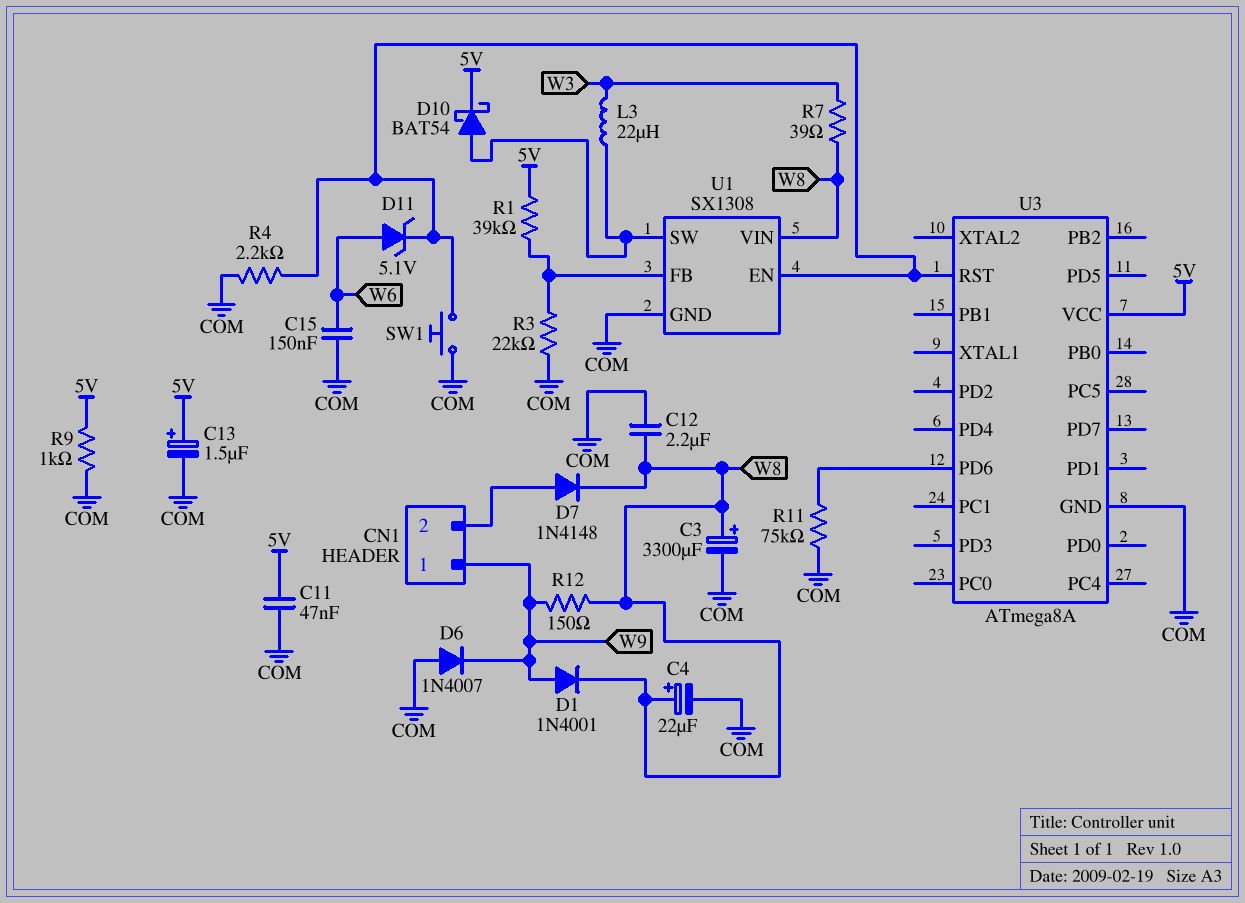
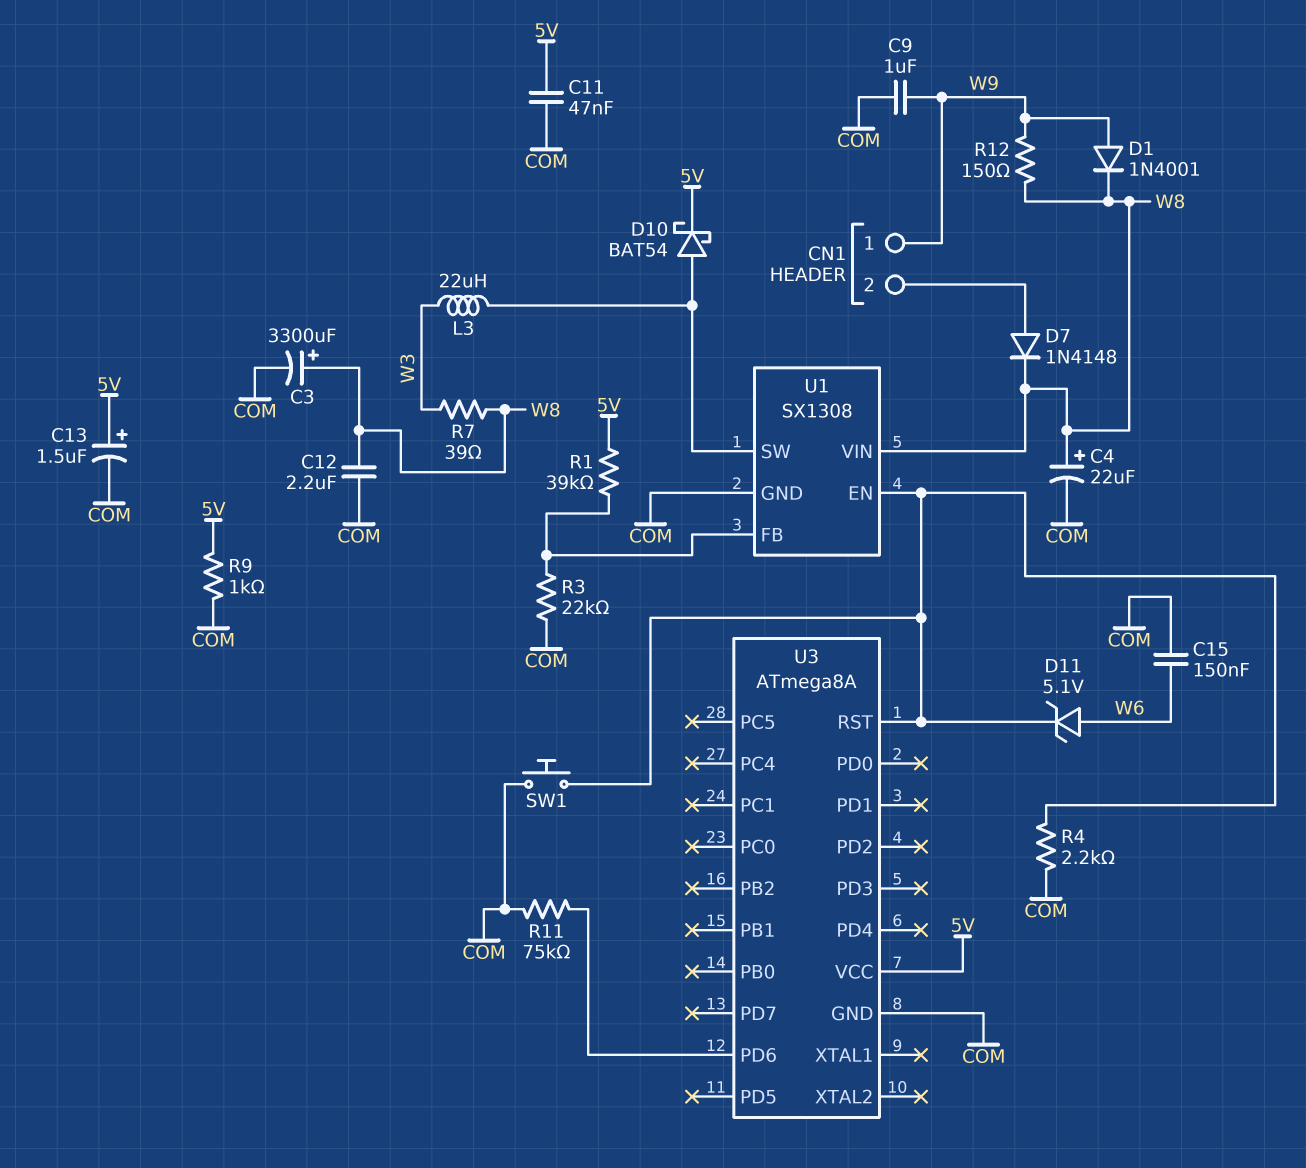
C9: none -> 1uF (COM, W9)
D6: diode 1N4007 (A COM, K W9) -> none

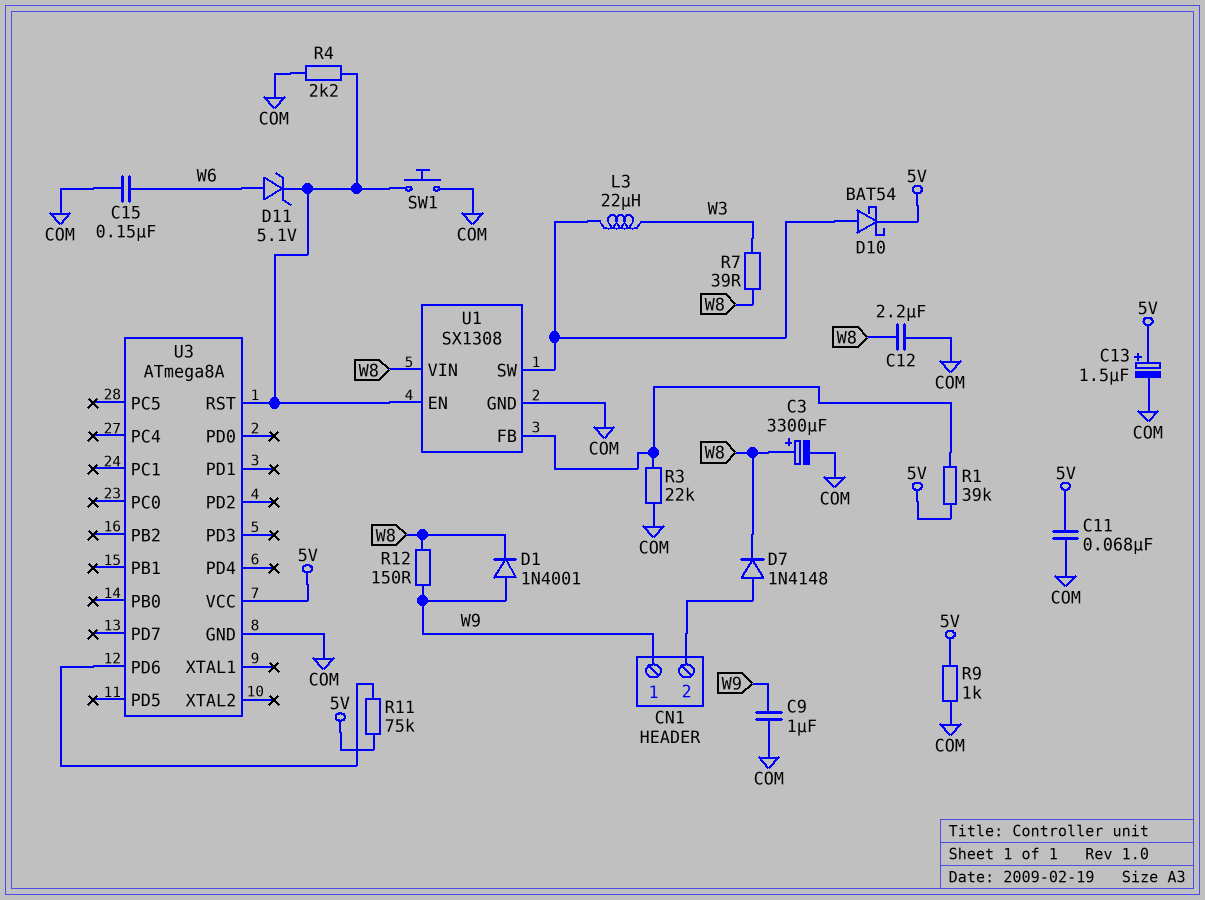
C4: 22uF (plus W8, minus COM) -> none
C11: 47nF (5V, COM) -> 68nF (5V, COM)
R11: 75k (COM, U3/PD6) -> 75k (5V, U3/PD6)

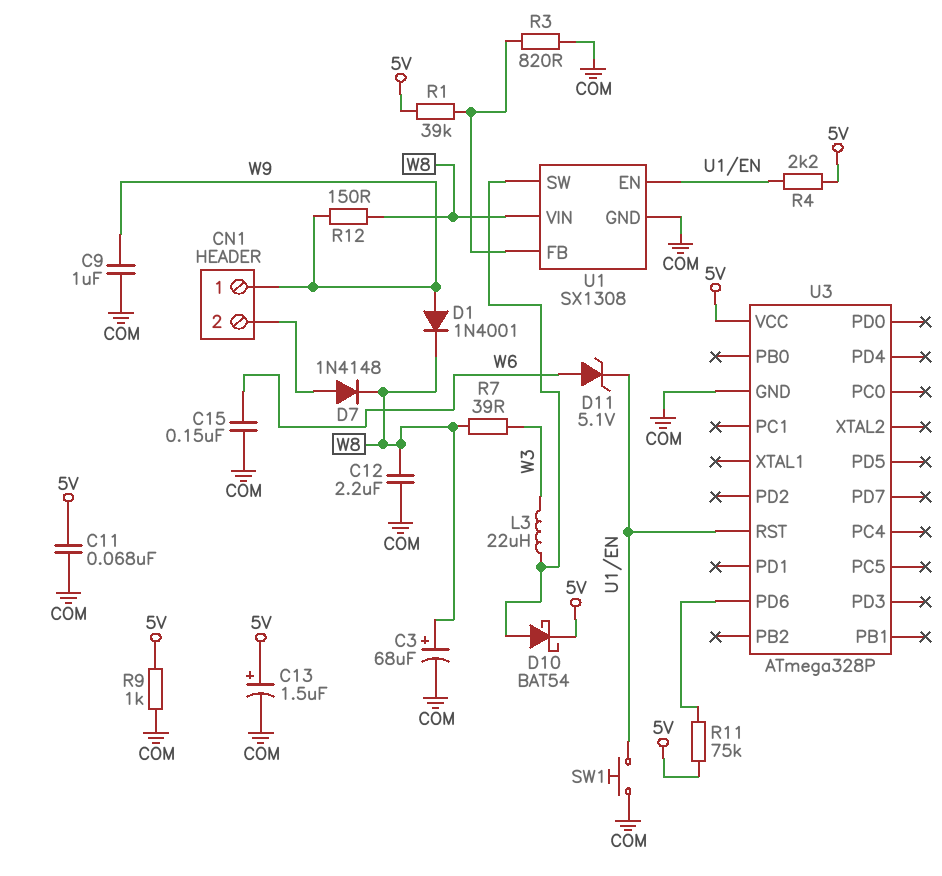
C3: 3300uF (plus W8, minus COM) -> 68uF (plus W8, minus COM)
R3: 22k (COM, U1/FB) -> 820 (COM, U1/FB)
R4: 2.2k (COM, U1/EN) -> 2.2k (5V, U1/EN)
U3: ATmega8A -> ATmega328P

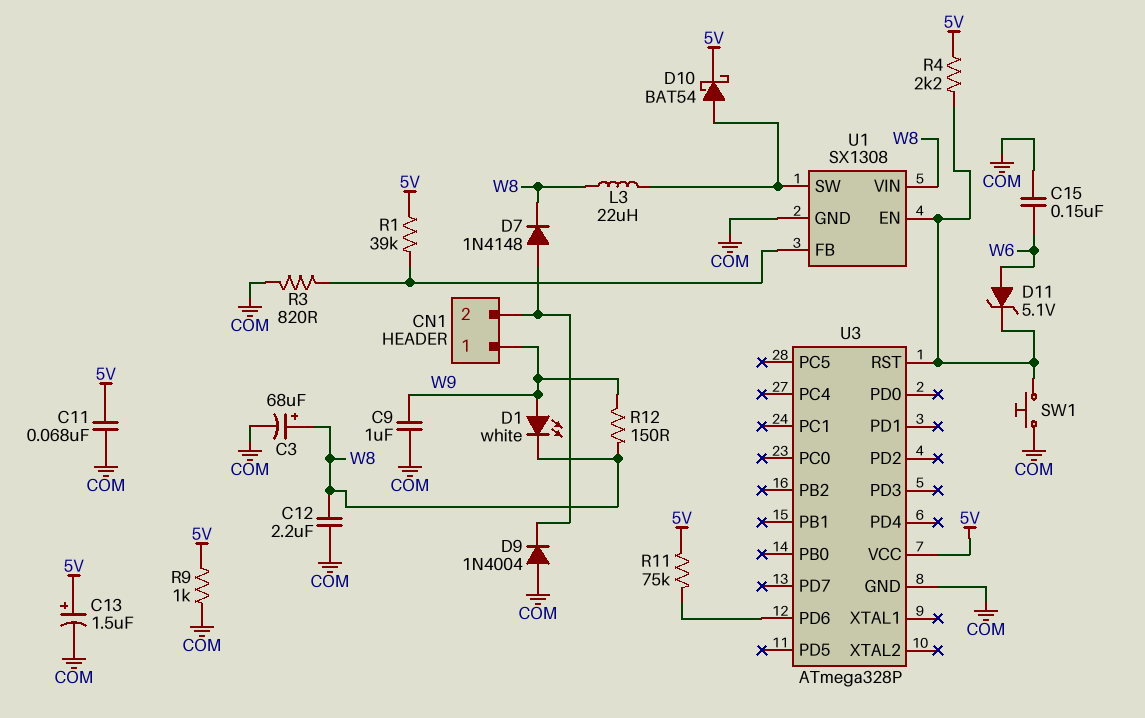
D1: diode 1N4001 (A W9, K W8) -> LED white (A W9, K W8)
D9: none -> diode 1N4004 (A COM, K CN1/2)
L3: 22uH (U1/SW, W3) -> 22uH (U1/SW, W8)
R7: 39 (W3, W8) -> none

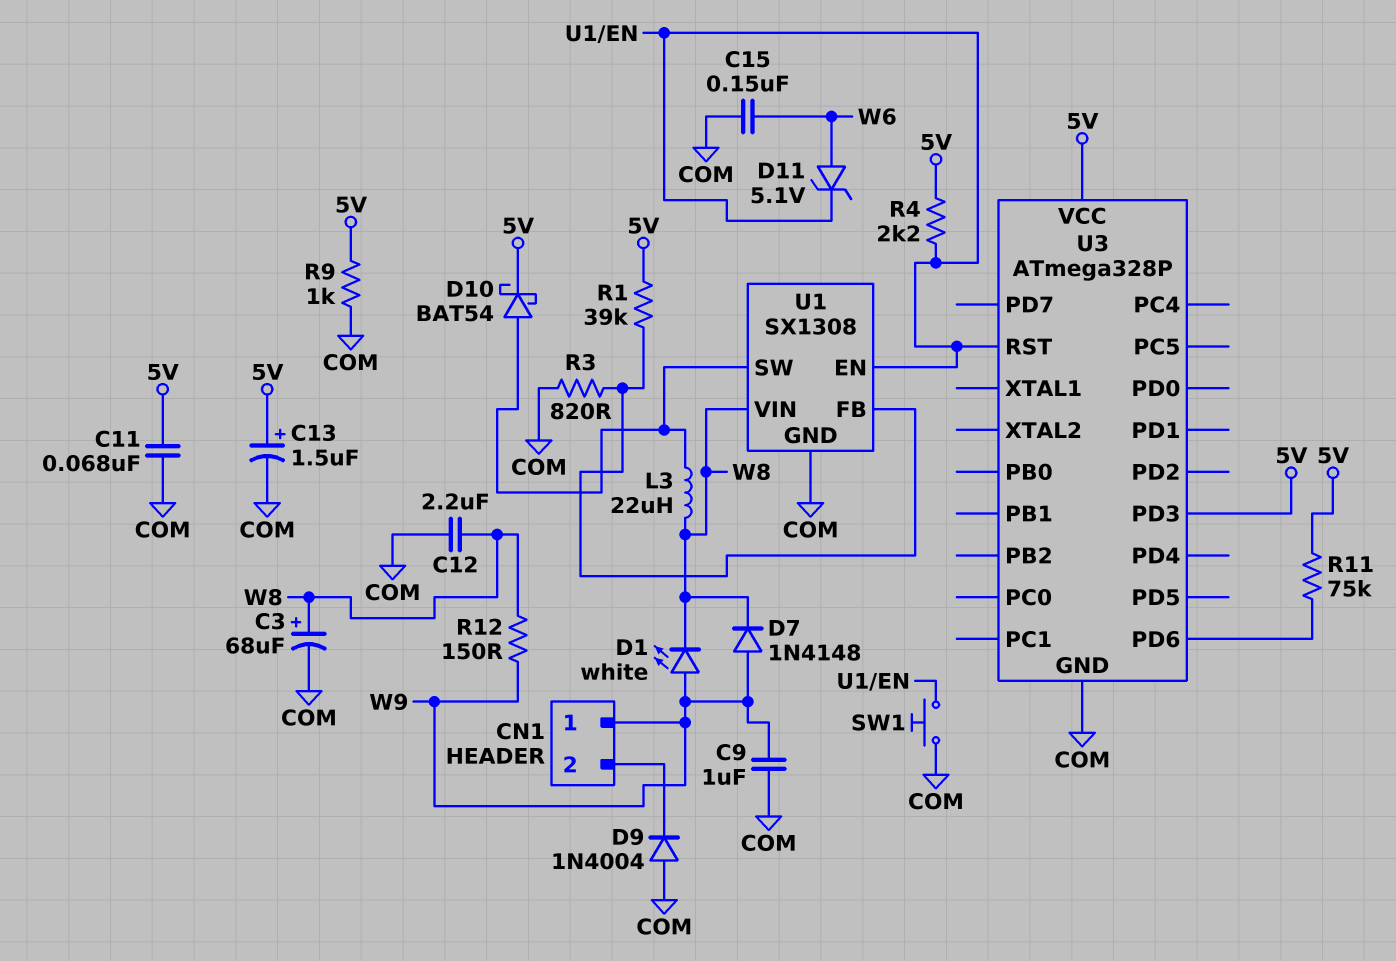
D7: diode 1N4148 (A CN1/2, K W8) -> diode 1N4148 (A W9, K W8)
U3 pin PD3: none -> 5V

